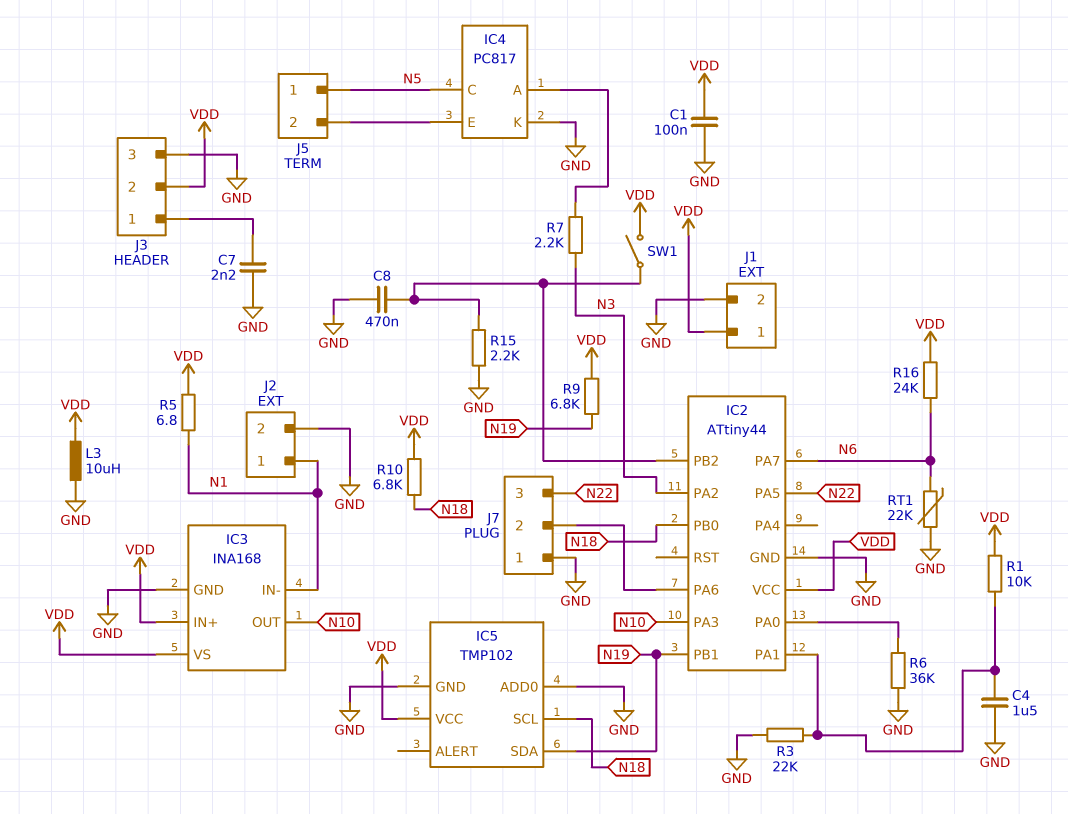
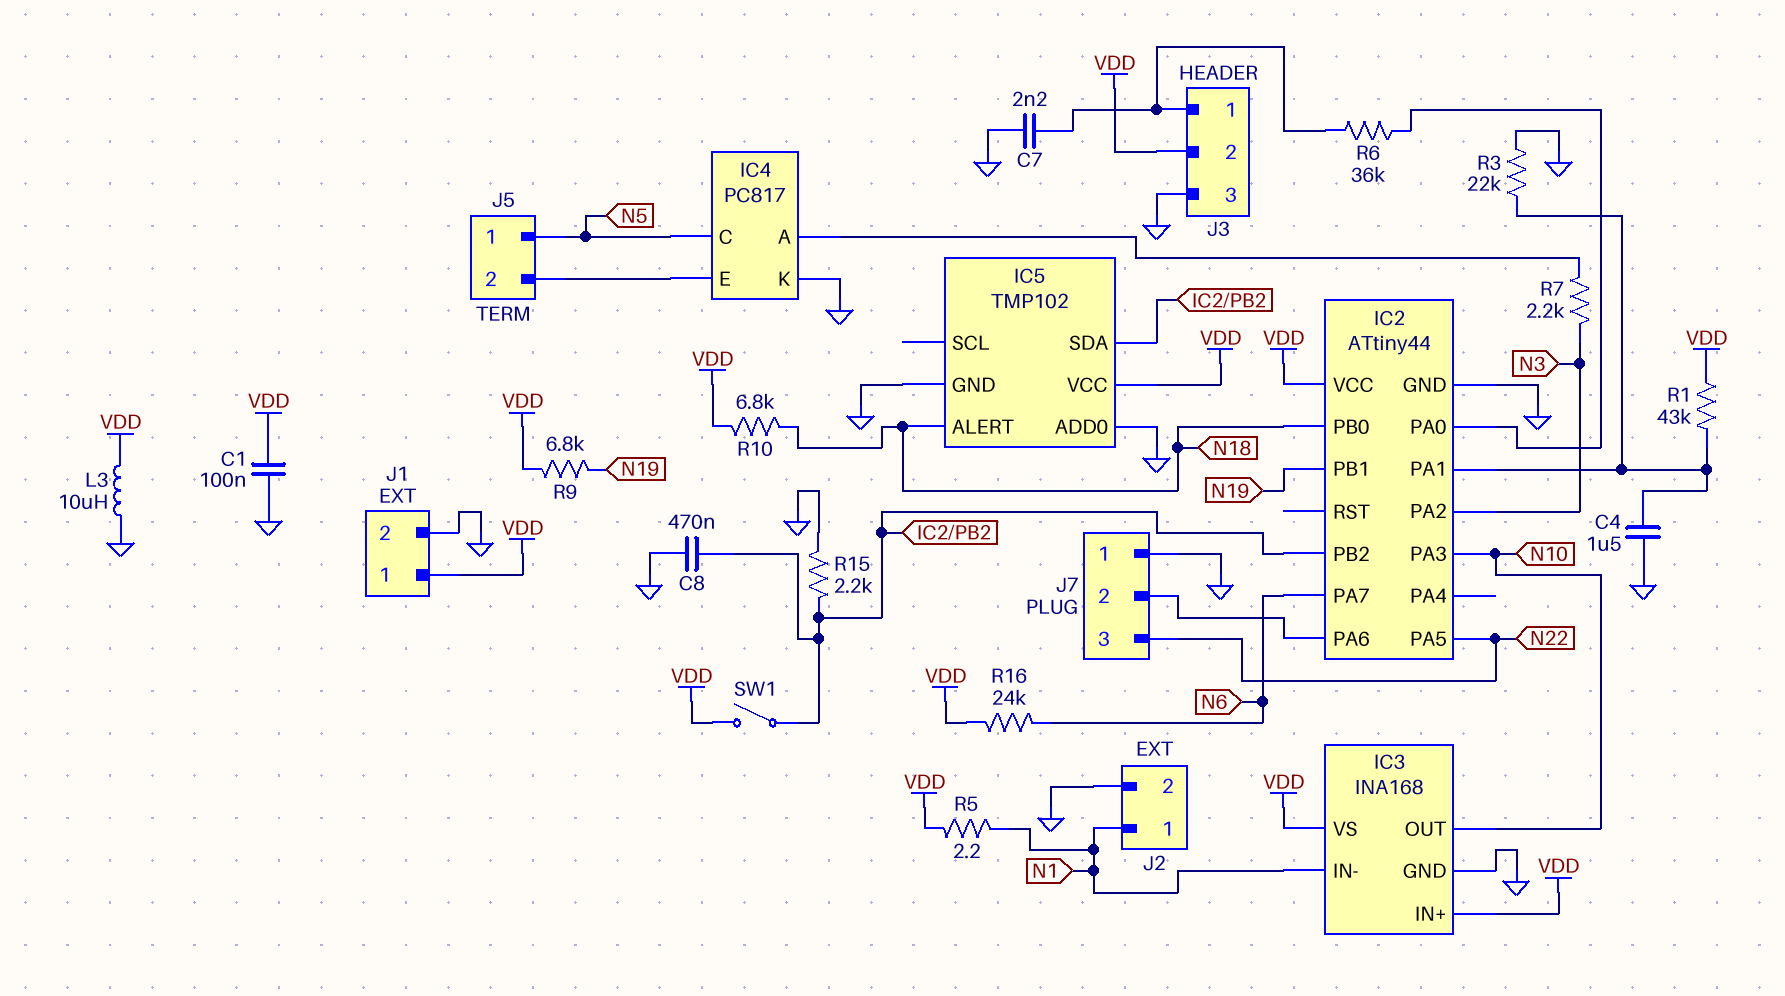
IC5 pin ALERT: none -> N18
IC5 pin SCL: N18 -> none
IC5 pin SDA: N19 -> IC2/PB2
R1: 10k (IC2/PA1, VDD) -> 43k (IC2/PA1, VDD)
R5: 6.8 (N1, VDD) -> 2.2 (N1, VDD)
R6: 36k (GND, IC2/PA0) -> 36k (IC2/PA0, J3/1)
RT1: 22k (GND, N6) -> none

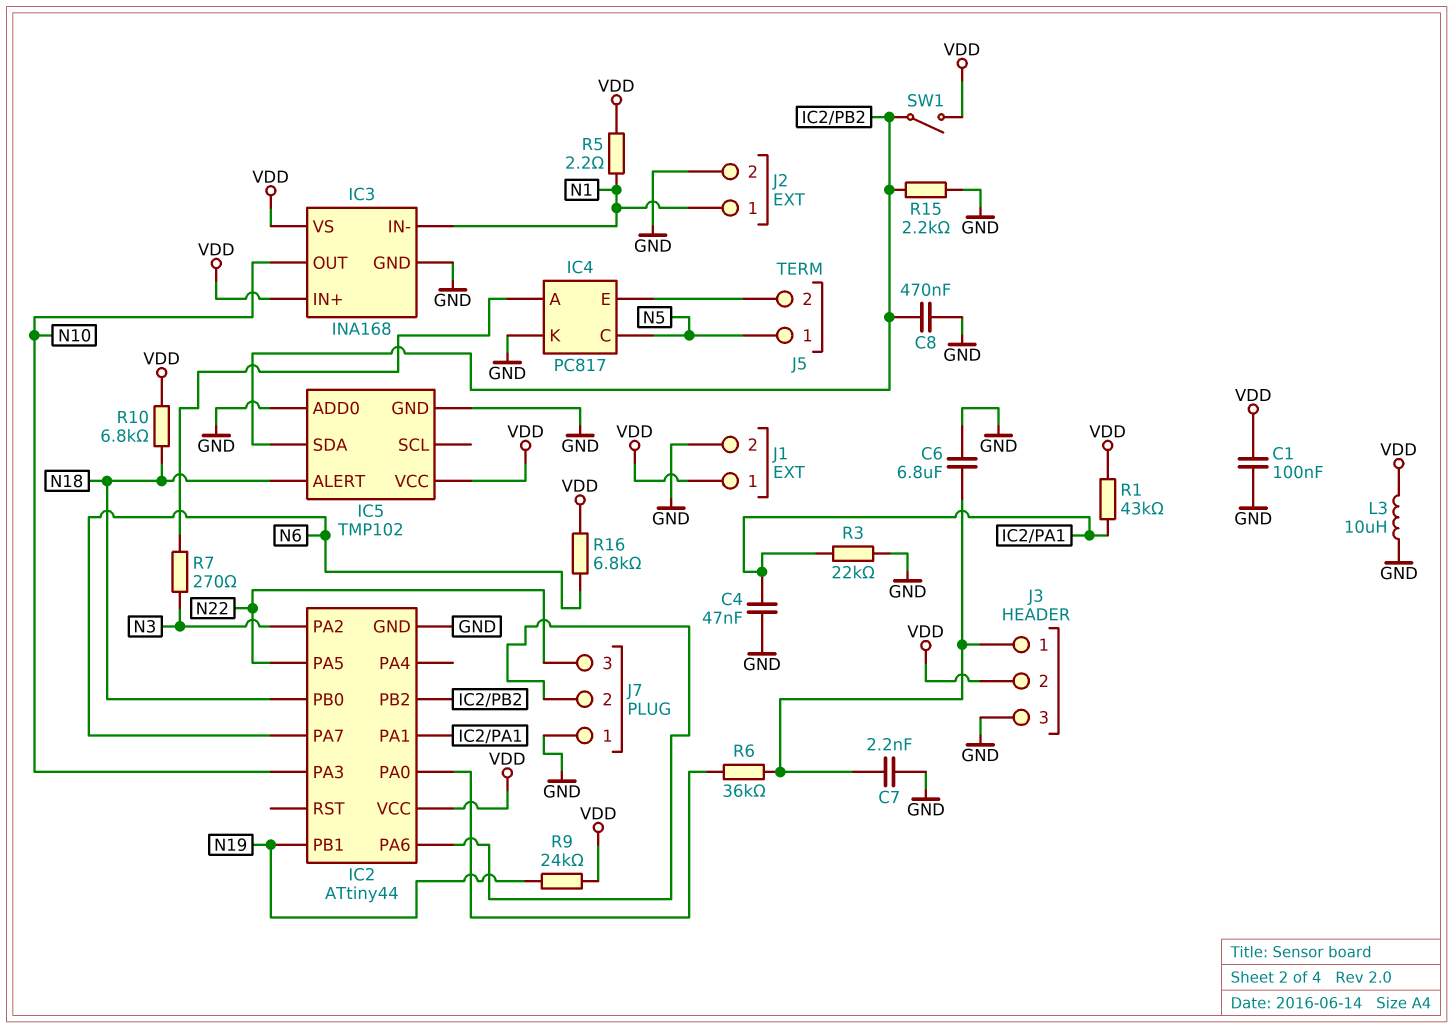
C4: 1.5uF (GND, IC2/PA1) -> 47nF (GND, IC2/PA1)
C6: none -> 6.8uF (GND, J3/1)
R7: 2.2k (IC4/A, N3) -> 270 (IC4/A, N3)
R9: 6.8k (N19, VDD) -> 24k (N19, VDD)
R16: 24k (N6, VDD) -> 6.8k (N6, VDD)

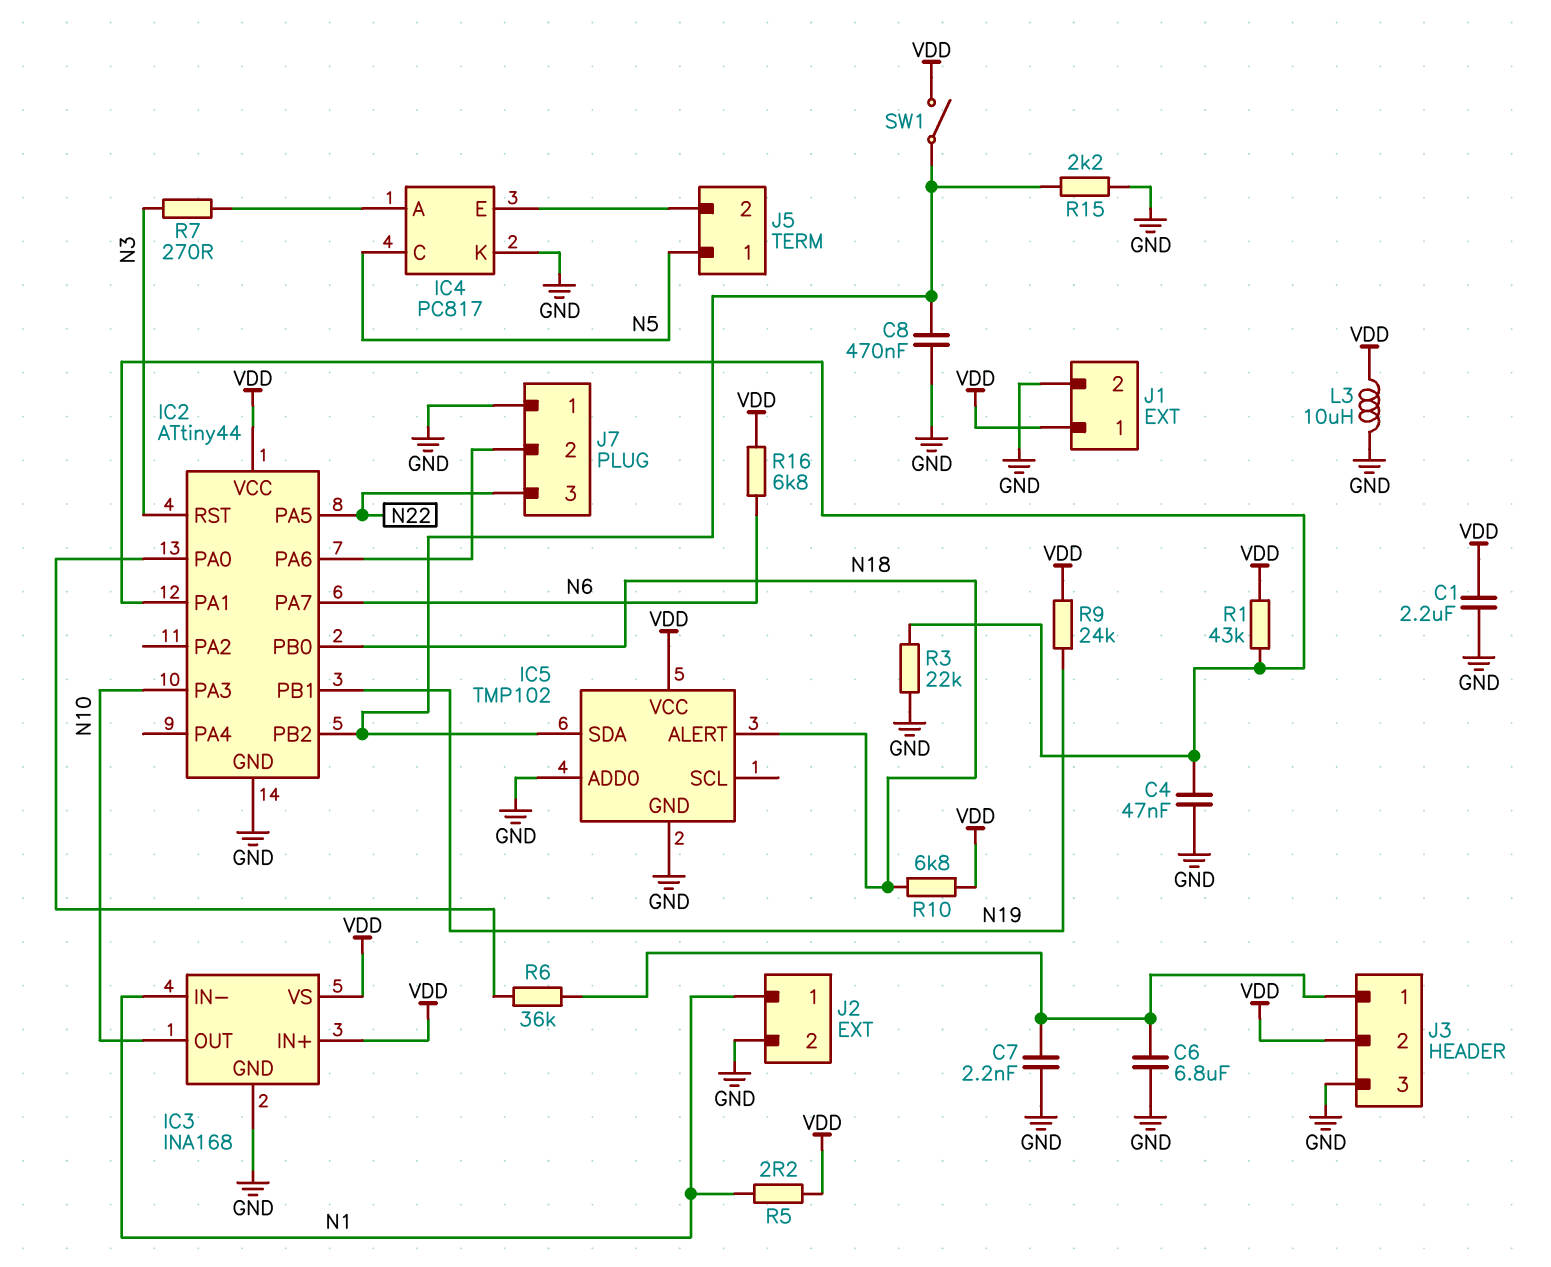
C1: 100nF (GND, VDD) -> 2.2uF (GND, VDD)
IC2 pin PA2: N3 -> none
IC2 pin RST: none -> N3

